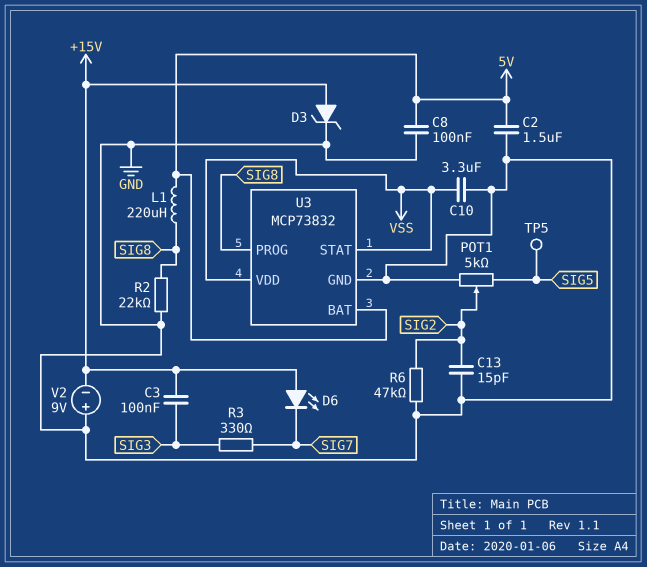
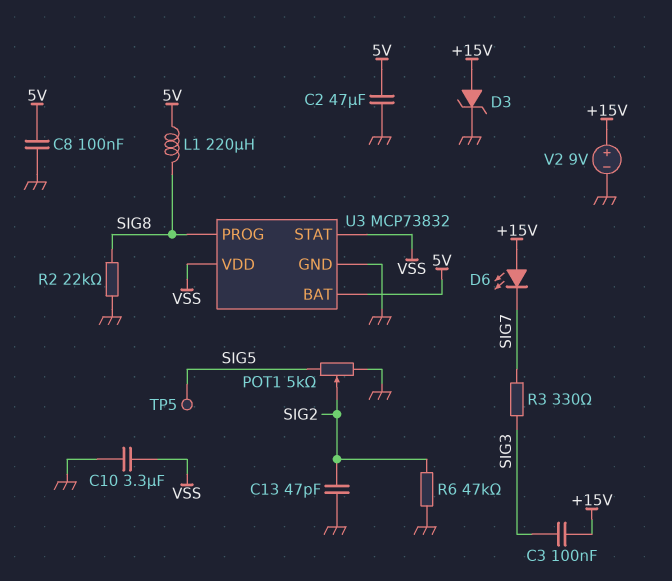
C2: 1.5uF (5V, GND) -> 47uF (5V, GND)
C13: 15pF (GND, SIG2) -> 47pF (GND, SIG2)
V2: 9V (plus GND, minus +15V) -> 9V (plus +15V, minus GND)

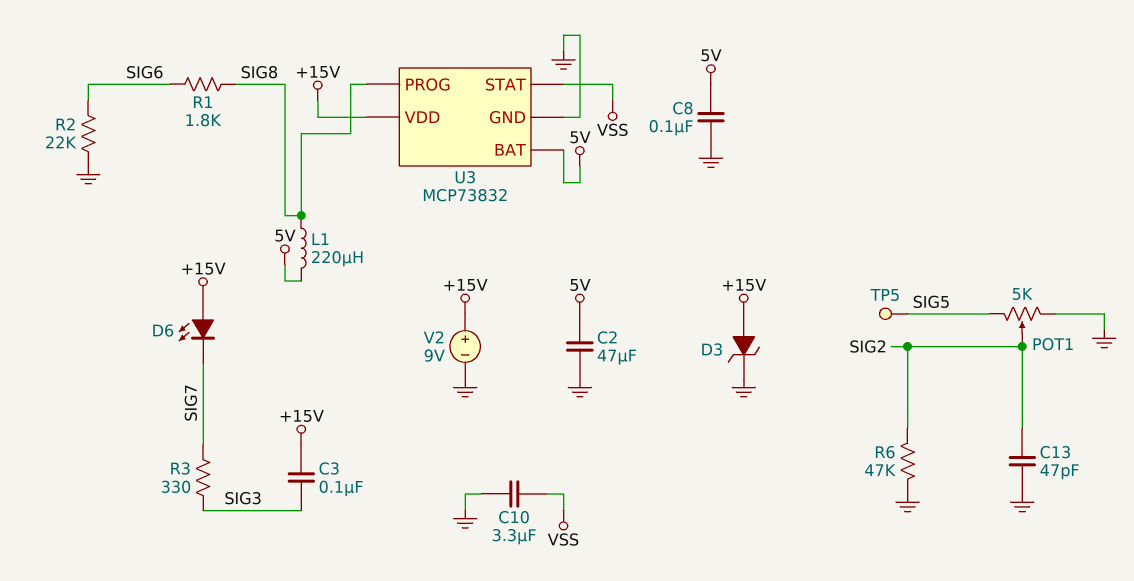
R1: none -> 1.8k (SIG6, SIG8)
R2: 22k (GND, SIG8) -> 22k (GND, SIG6)
U3 pin VDD: VSS -> +15V

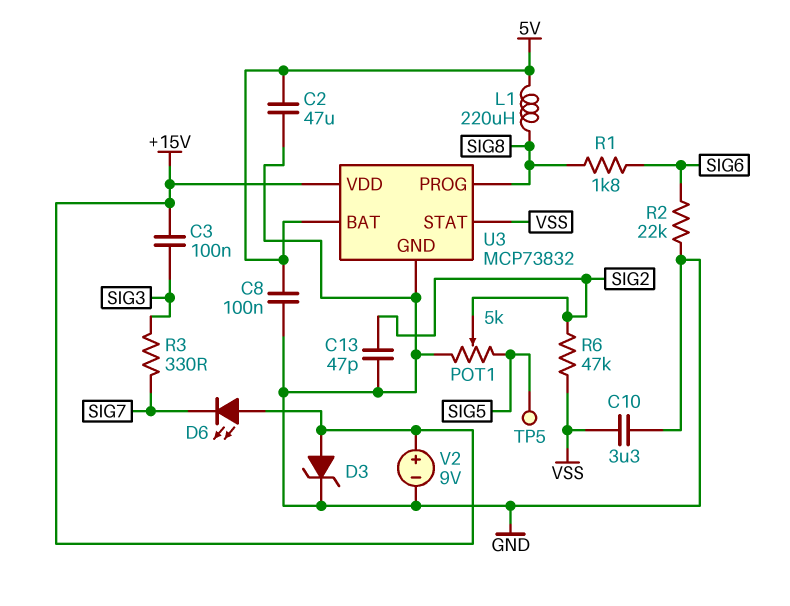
R6: 47k (GND, SIG2) -> 47k (SIG2, VSS)

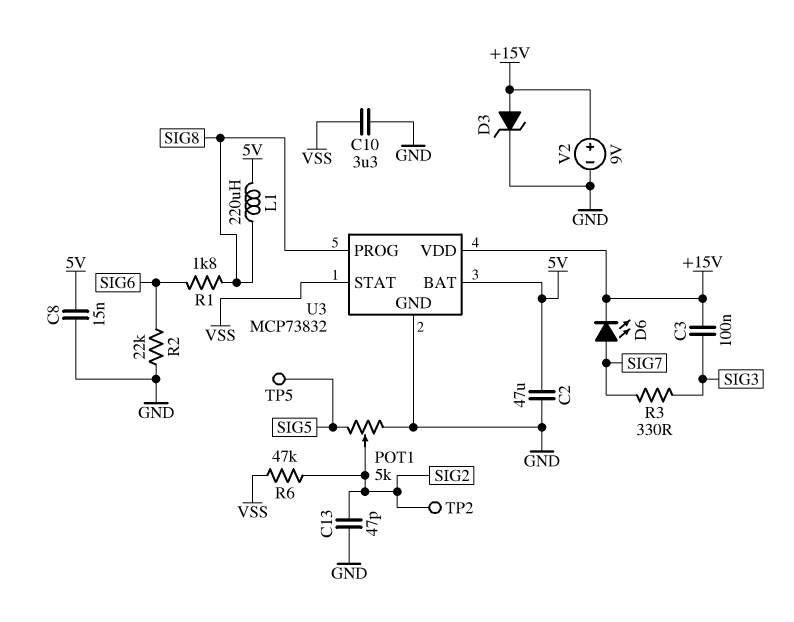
C8: 100nF (5V, GND) -> 15nF (5V, GND)
D6: LED (A +15V, K SIG7) -> LED (A SIG7, K +15V)
TP2: none -> test point (SIG2)

